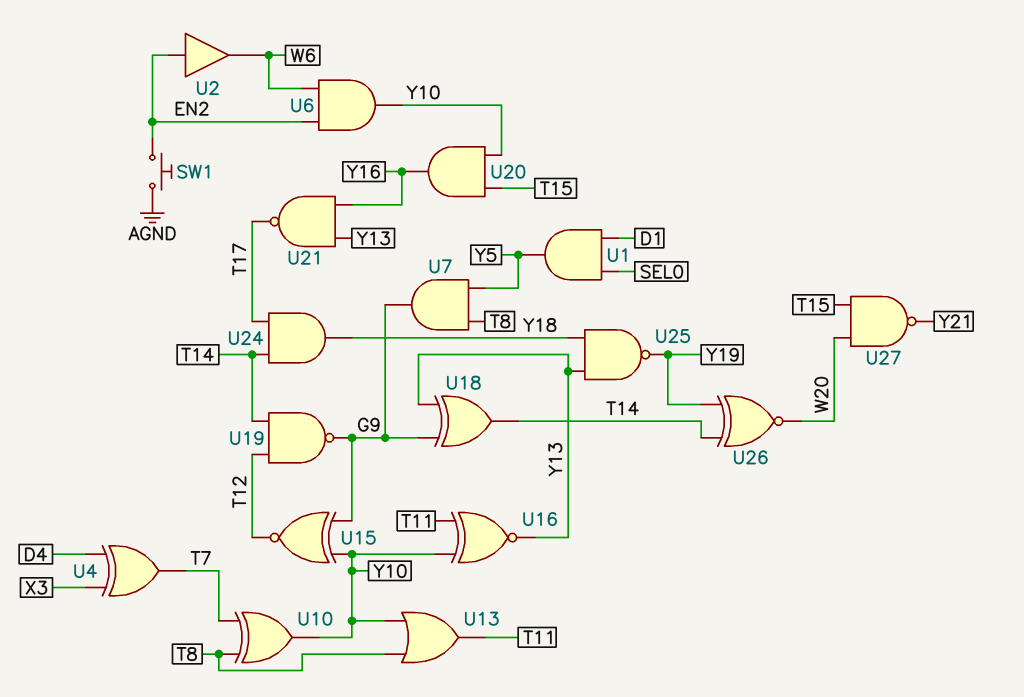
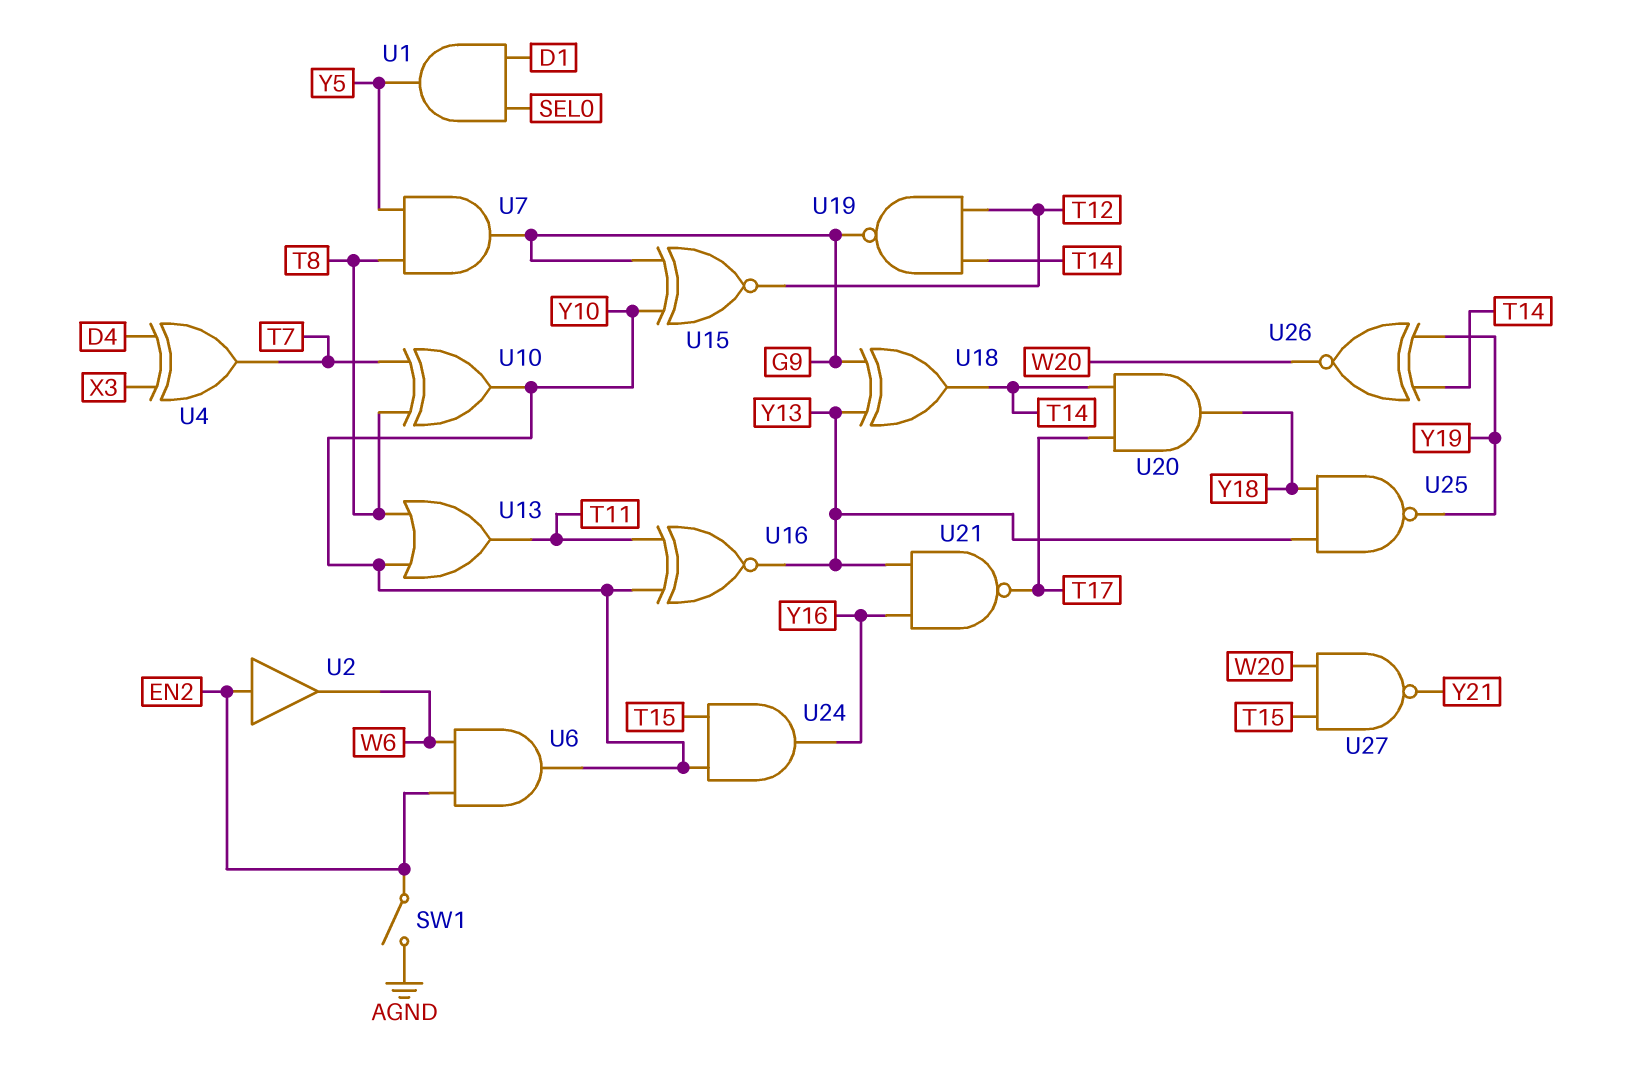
SW1: button (AGND, EN2) -> switch (AGND, EN2)
U20: AND (in T15, in Y10, out Y16) -> AND (in T14, in T17, out Y18)
U24: AND (in T14, in T17, out Y18) -> AND (in T15, in Y10, out Y16)

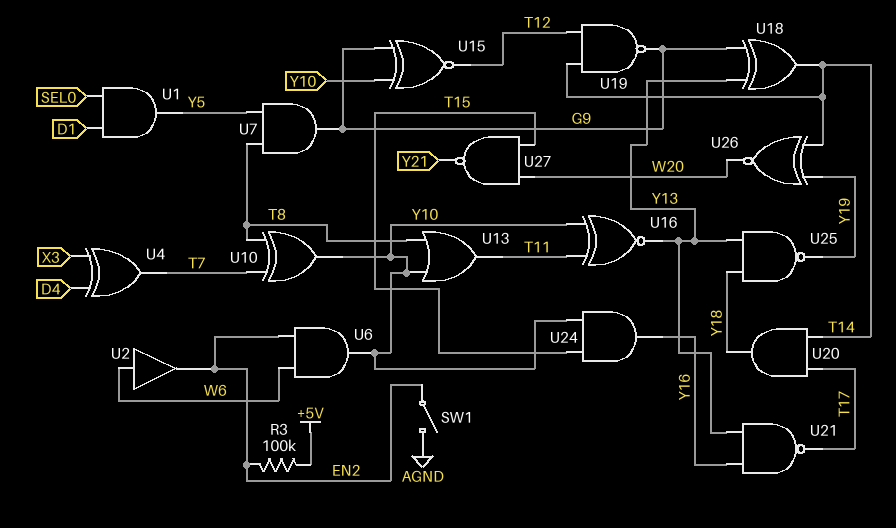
R3: none -> 100k (+5V, EN2)
U2: buffer (in EN2, out W6) -> buffer (in W6, out EN2)

